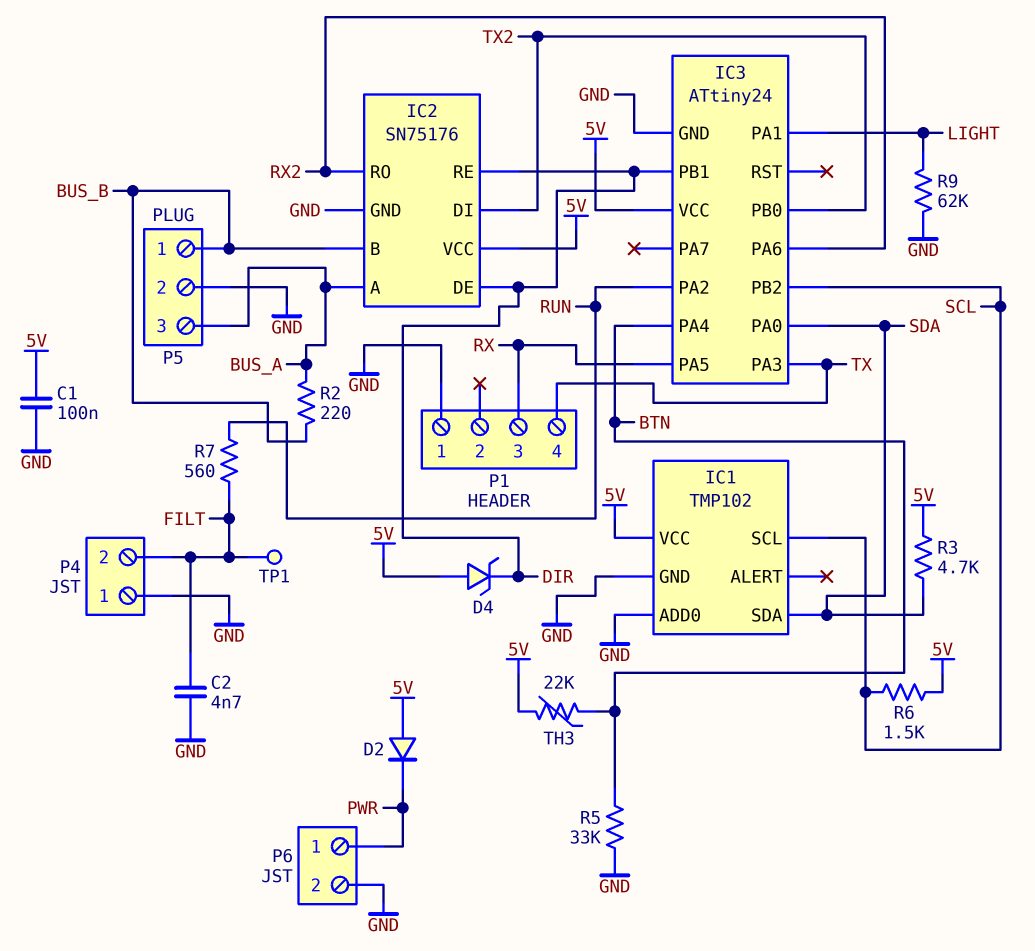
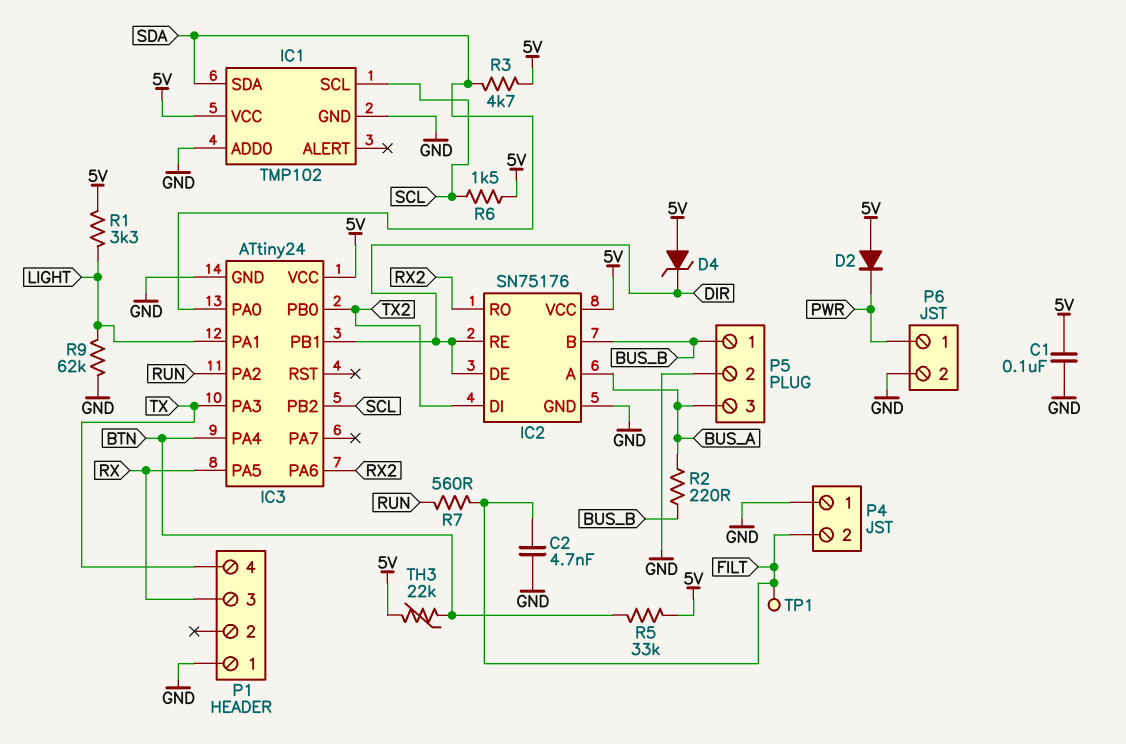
R1: none -> 3.3k (5V, LIGHT)
R5: 33k (BTN, GND) -> 33k (5V, BTN)

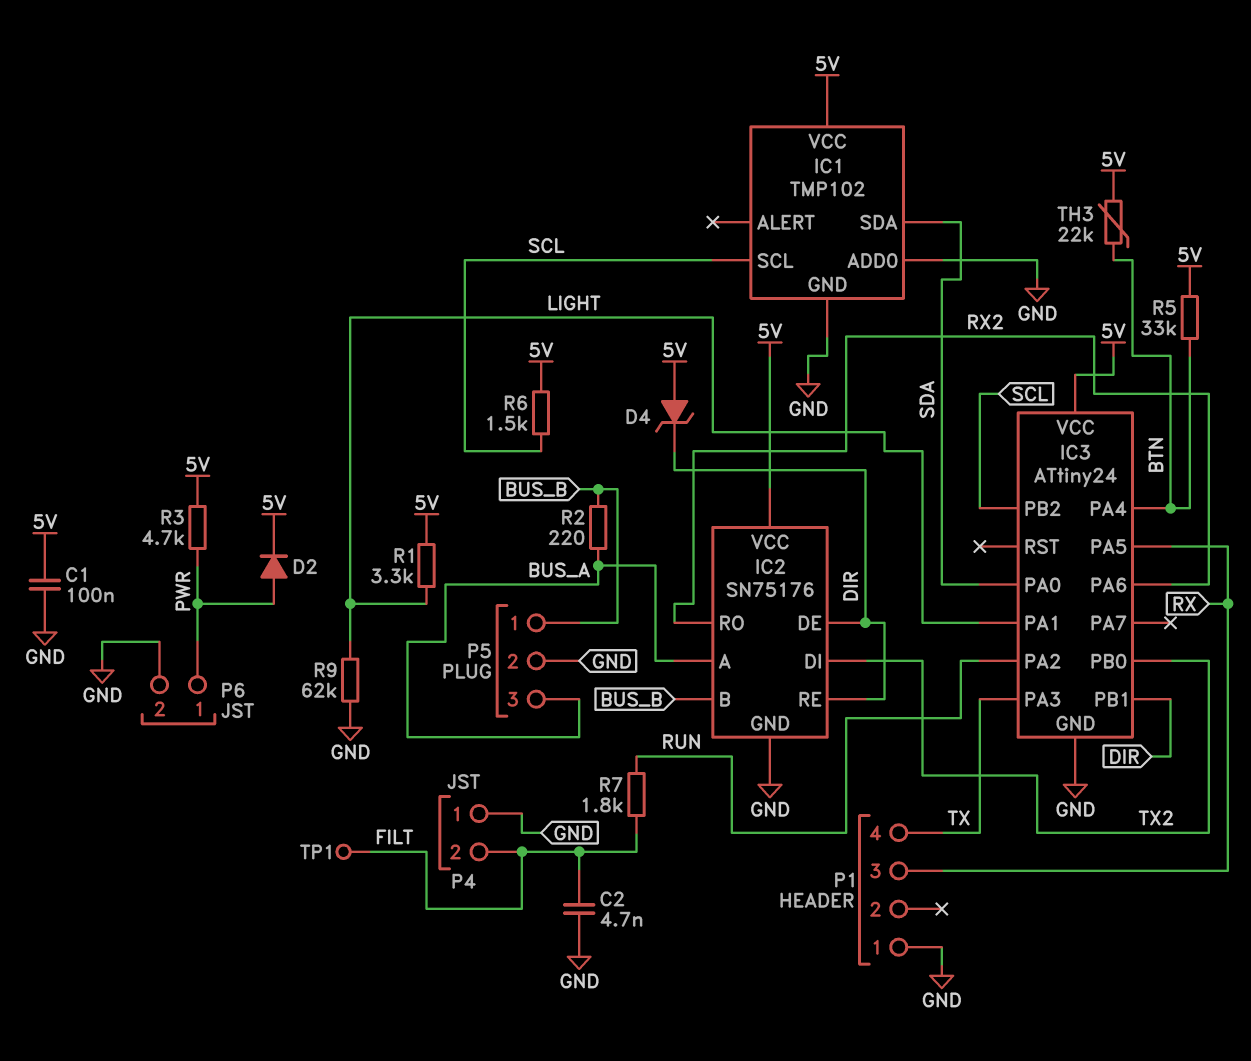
D2: diode (A 5V, K PWR) -> diode (A PWR, K 5V)
R3: 4.7k (5V, SDA) -> 4.7k (5V, PWR)
R7: 560 (FILT, RUN) -> 1.8k (FILT, RUN)

